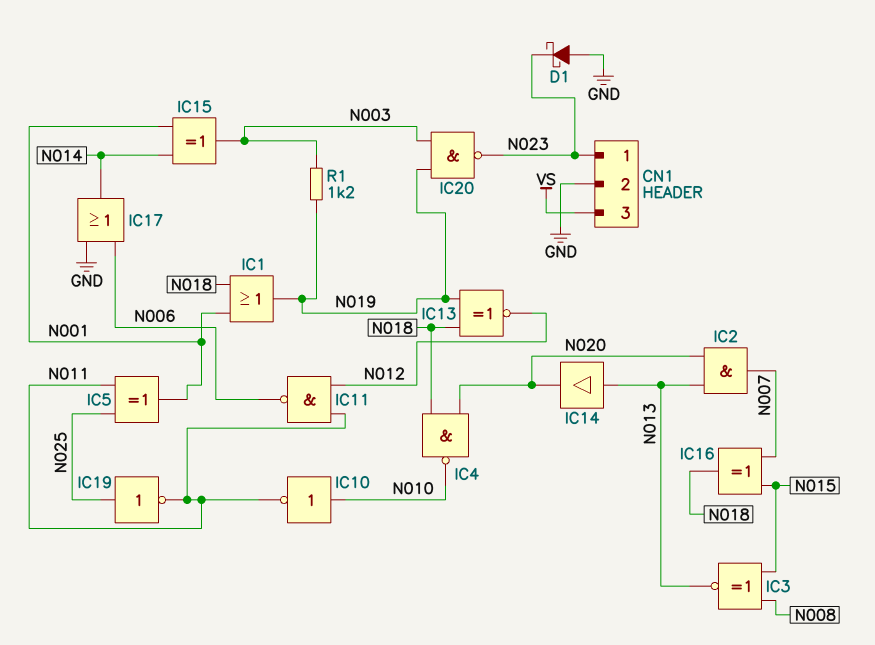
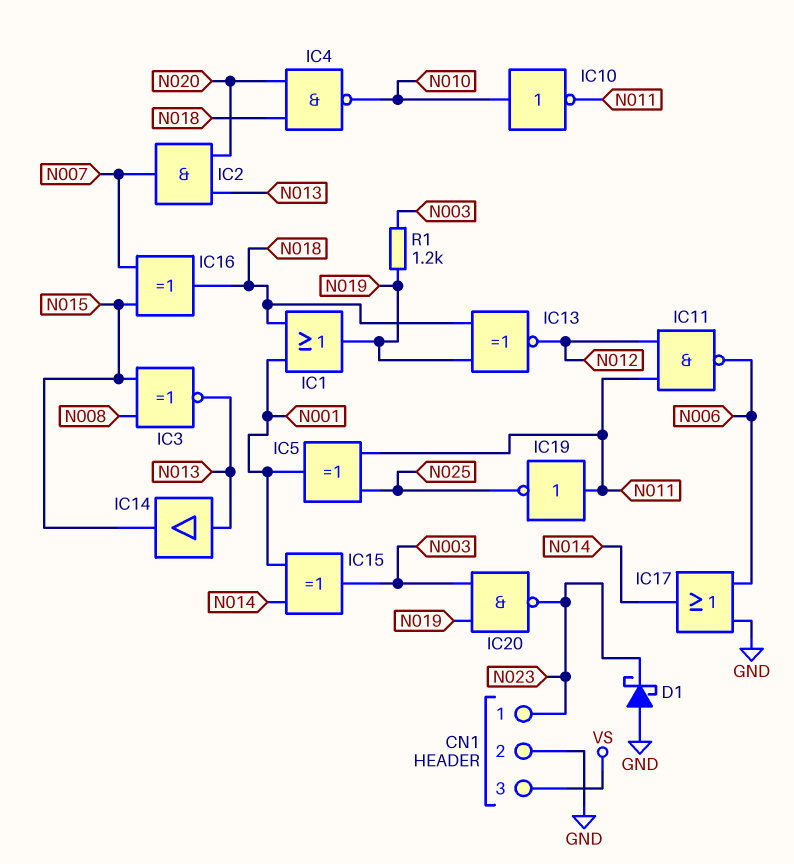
IC14: buffer (in N013, out N020) -> buffer (in N013, out N015)
IC19: NOT (in N025, out N011) -> NOT (in N011, out N025)

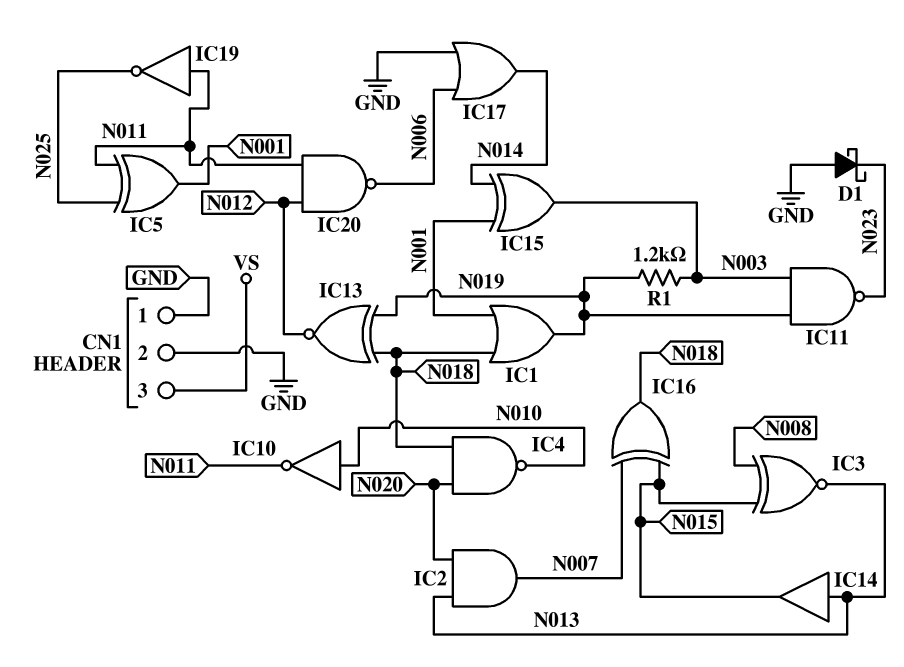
CN1 pin 1: N023 -> GND
IC11: NAND (in N011, in N012, out N006) -> NAND (in N003, in N019, out N023)
IC20: NAND (in N003, in N019, out N023) -> NAND (in N011, in N012, out N006)

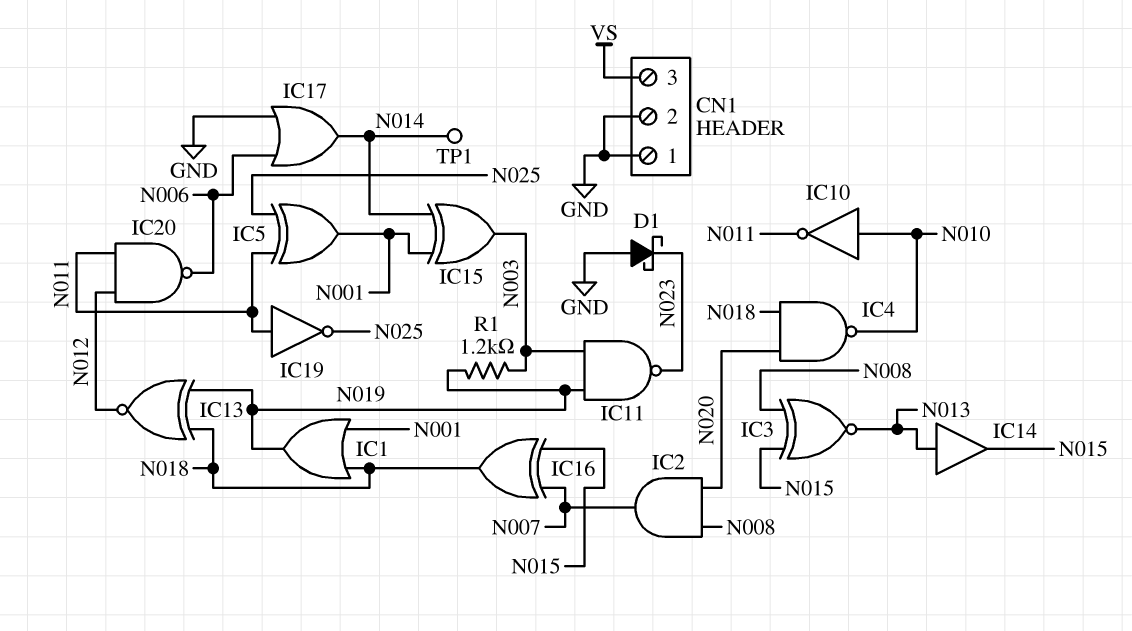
IC2: AND (in N013, in N020, out N007) -> AND (in N008, in N020, out N007)
TP1: none -> test point (N014)

